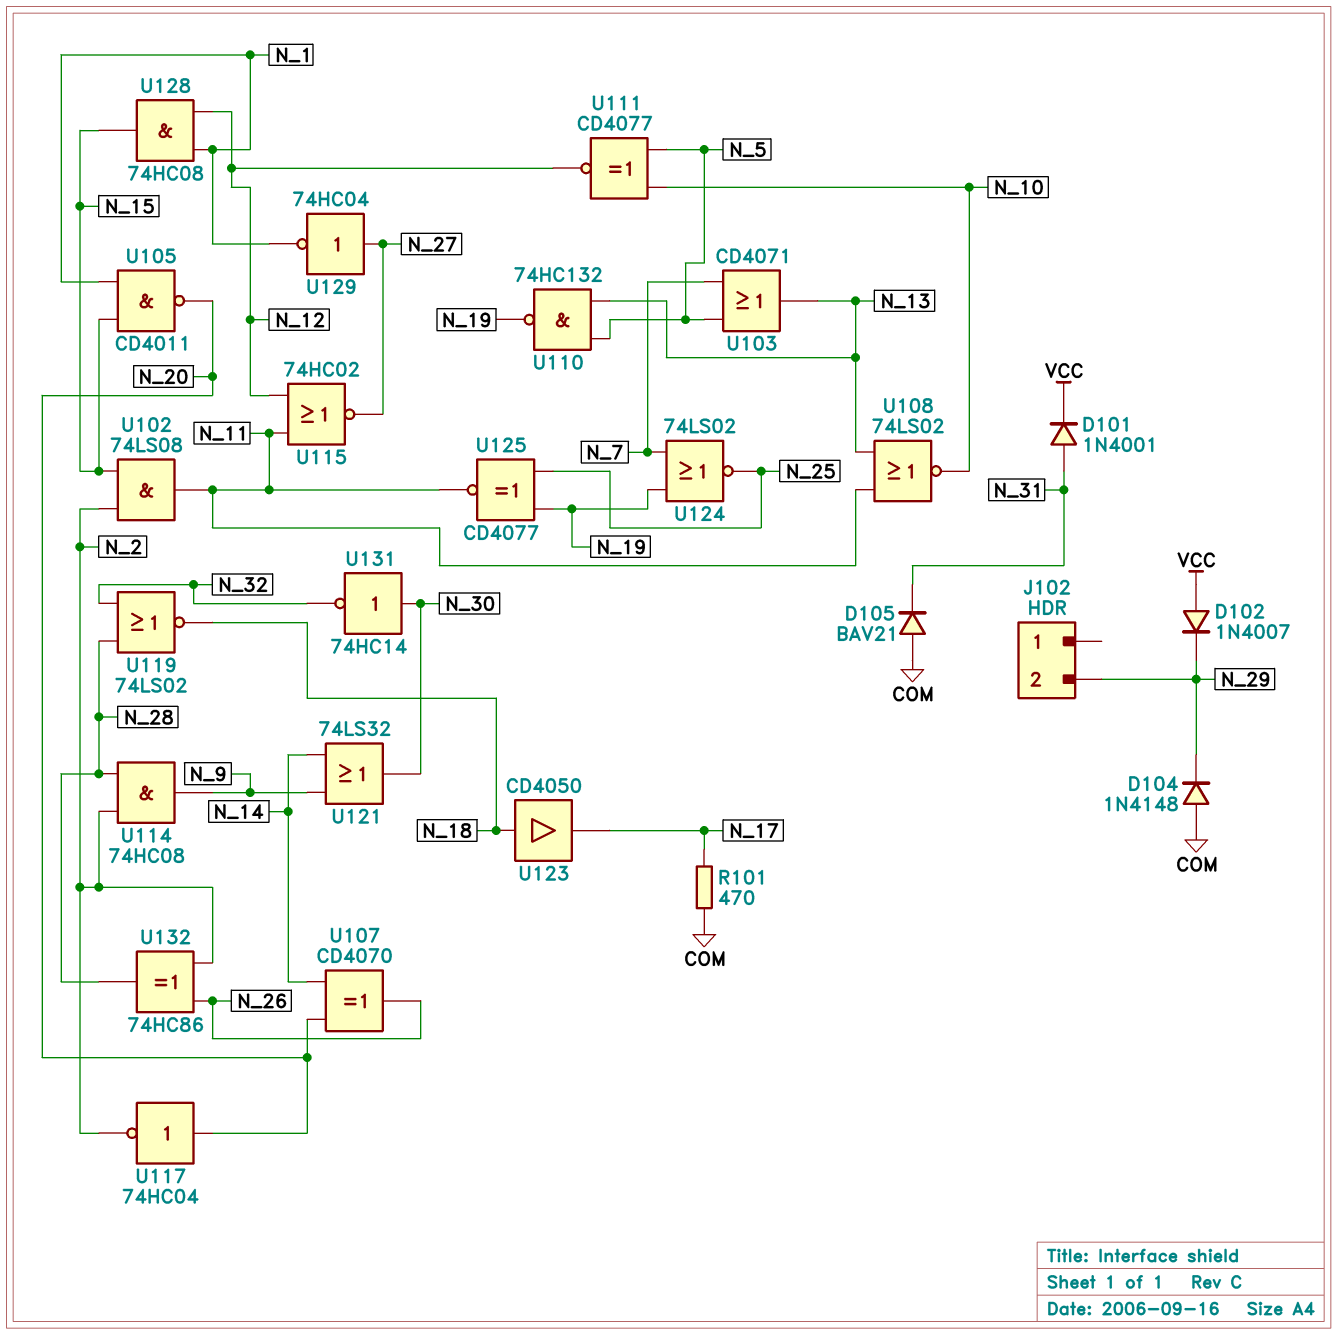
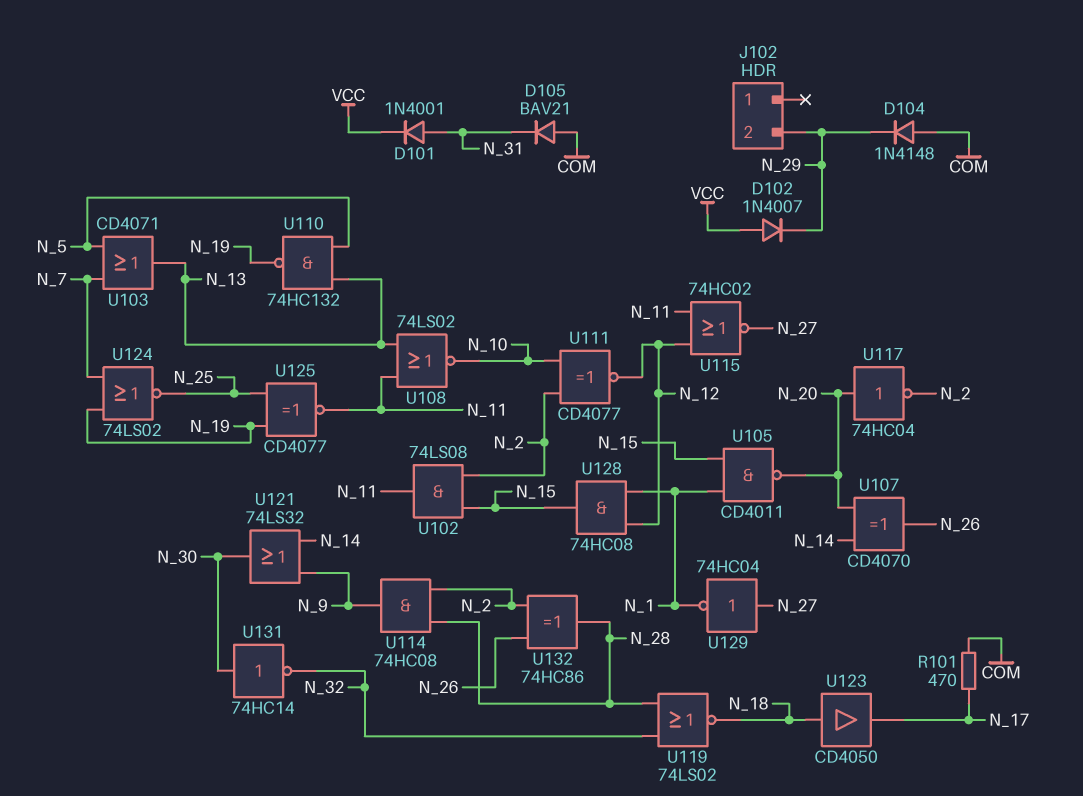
U111: XNOR CD4077 (in N_5, in N_10, out N_12) -> XNOR CD4077 (in N_2, in N_10, out N_12)

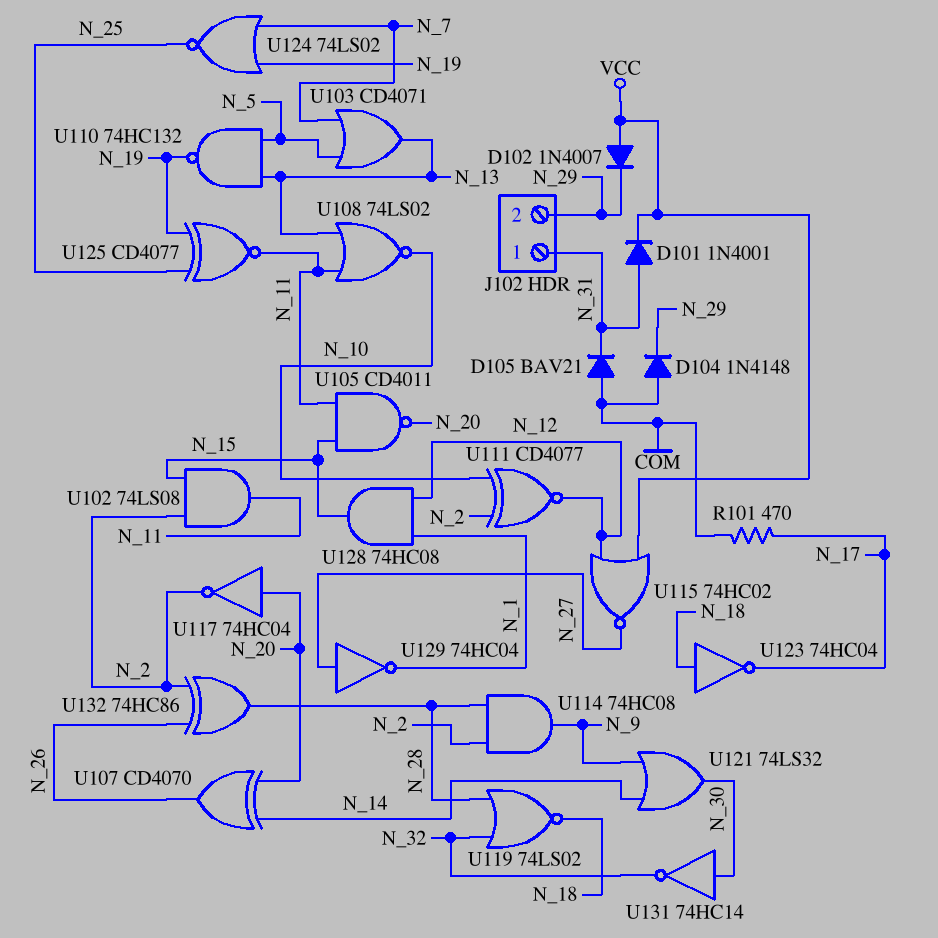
J102 pin 1: none -> N_31
U105: NAND CD4011 (in N_1, in N_15, out N_20) -> NAND CD4011 (in N_11, in N_15, out N_20)
U115: NOR 74HC02 (in N_11, in N_12, out N_27) -> NOR 74HC02 (in N_12, in VCC, out N_27)
U123: buffer CD4050 (in N_18, out N_17) -> NOT 74HC04 (in N_18, out N_17)

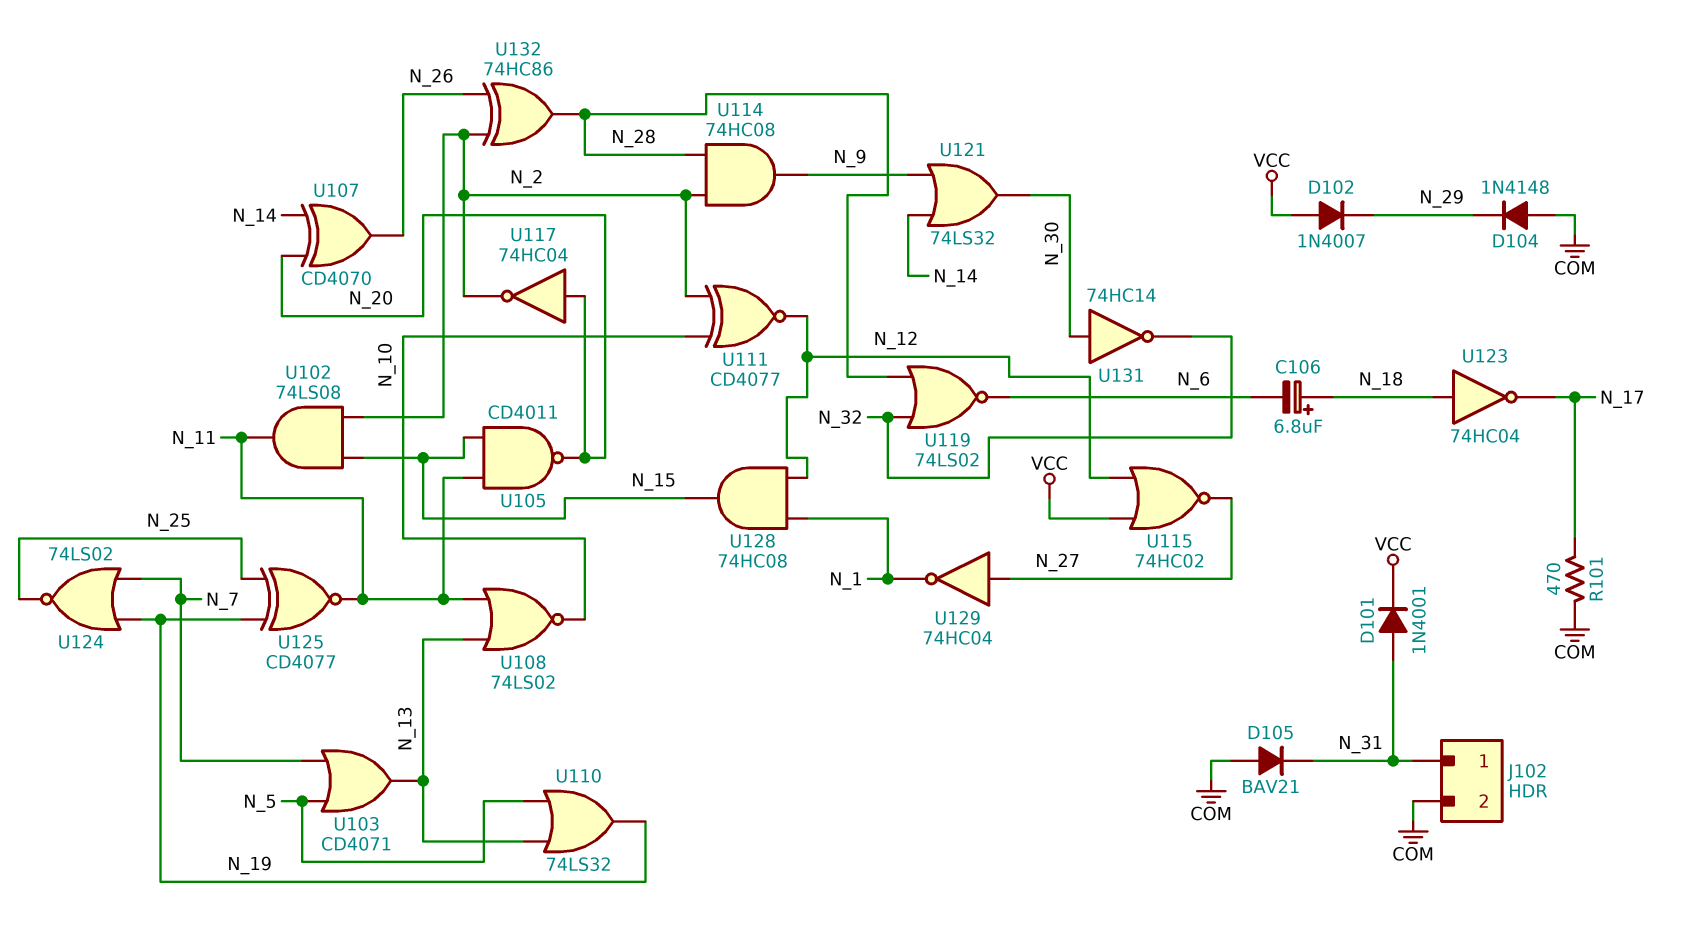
C106: none -> 6.8uF (plus N_18, minus N_6)
J102 pin 2: N_29 -> COM
U110: NAND 74HC132 (in N_5, in N_13, out N_19) -> OR 74LS32 (in N_5, in N_13, out N_19)
U119: NOR 74LS02 (in N_28, in N_32, out N_18) -> NOR 74LS02 (in N_28, in N_32, out N_6)

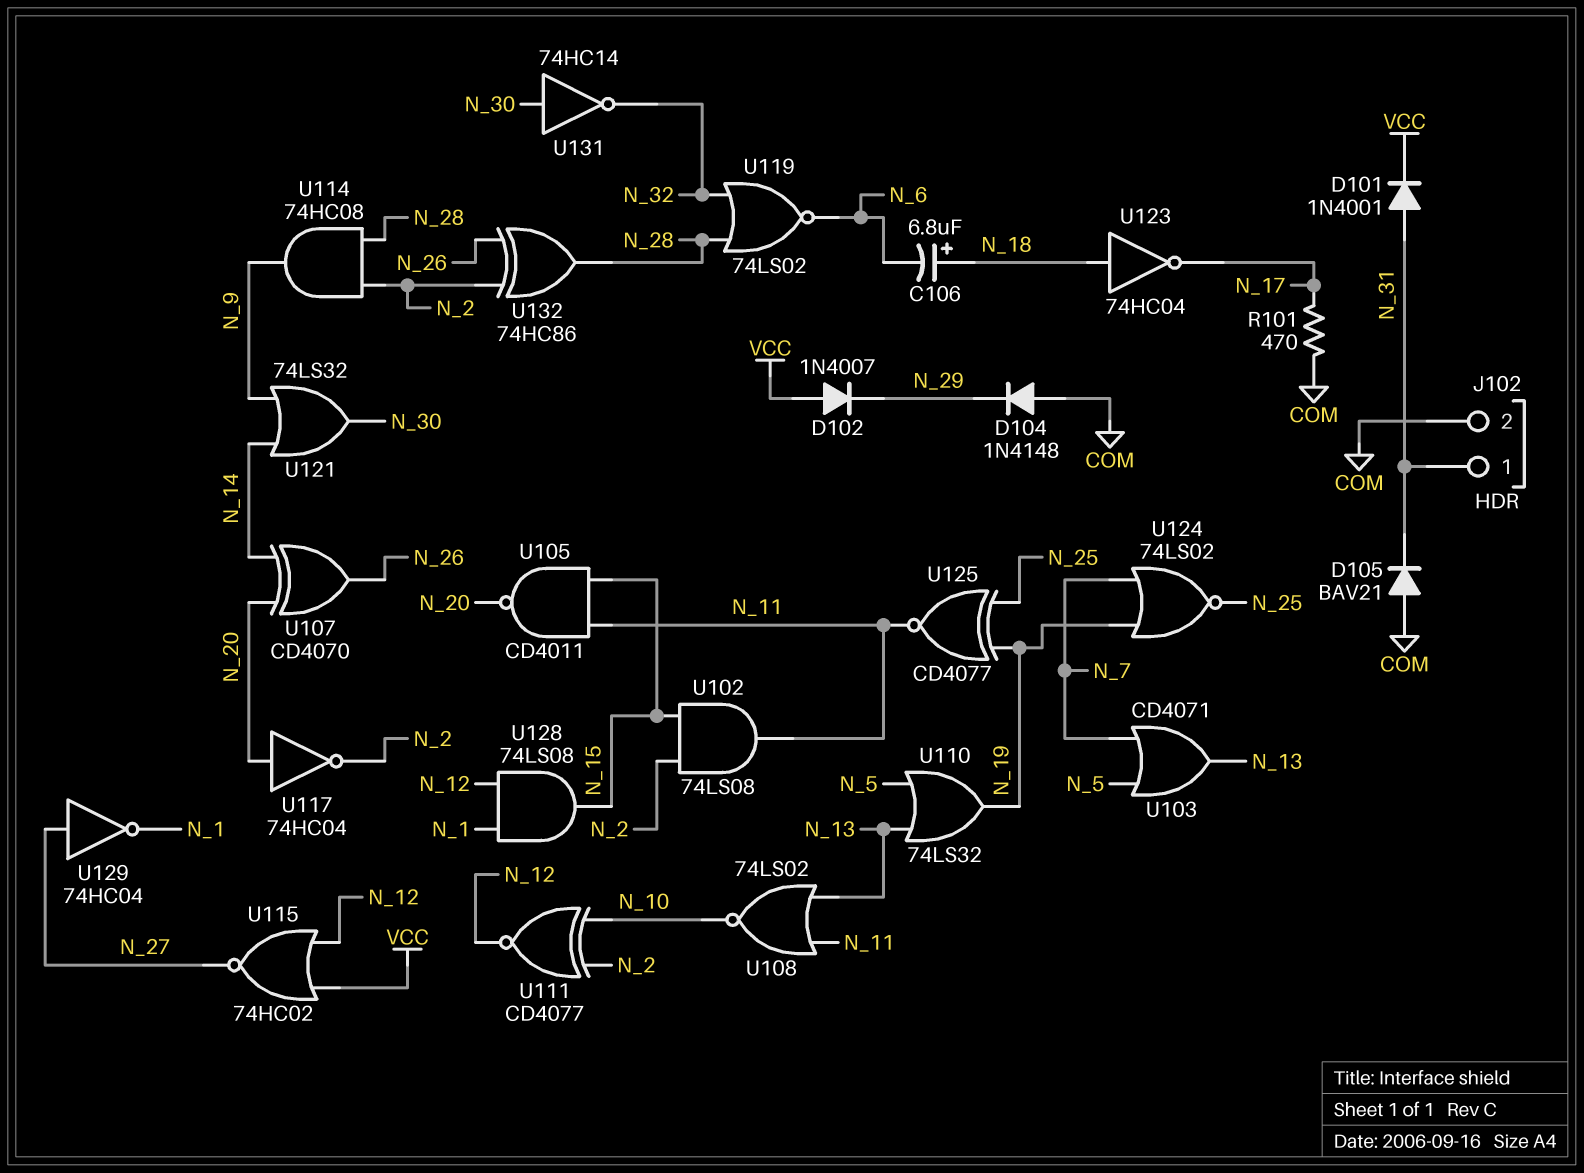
U128: AND 74HC08 (in N_1, in N_12, out N_15) -> AND 74LS08 (in N_1, in N_12, out N_15)

